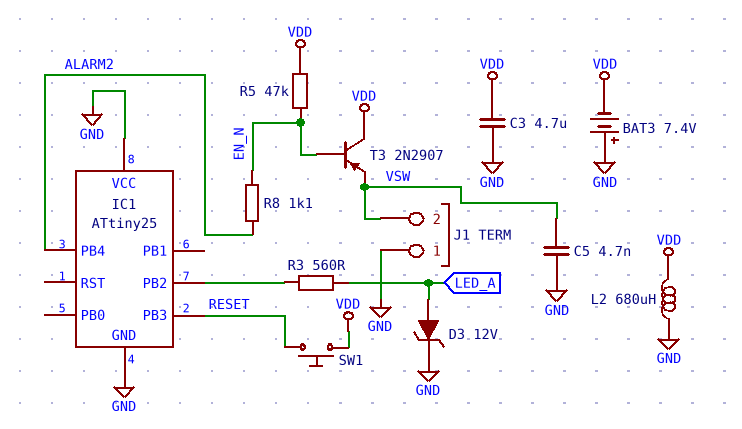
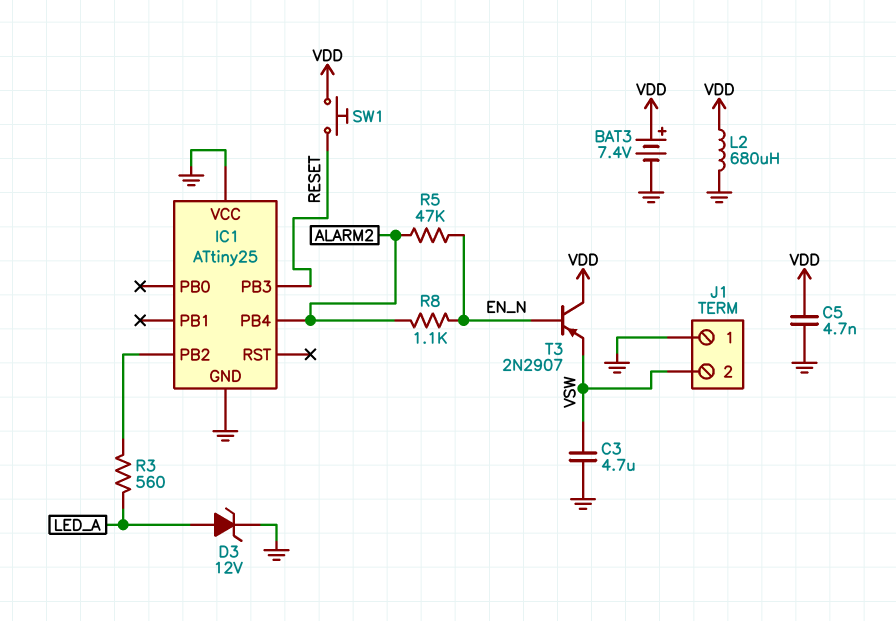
BAT3: 7.4V (plus GND, minus VDD) -> 7.4V (plus VDD, minus GND)
C3: 4.7uF (GND, VDD) -> 4.7uF (GND, VSW)
C5: 4.7nF (GND, VSW) -> 4.7nF (GND, VDD)
R5: 47k (EN_N, VDD) -> 47k (ALARM2, EN_N)

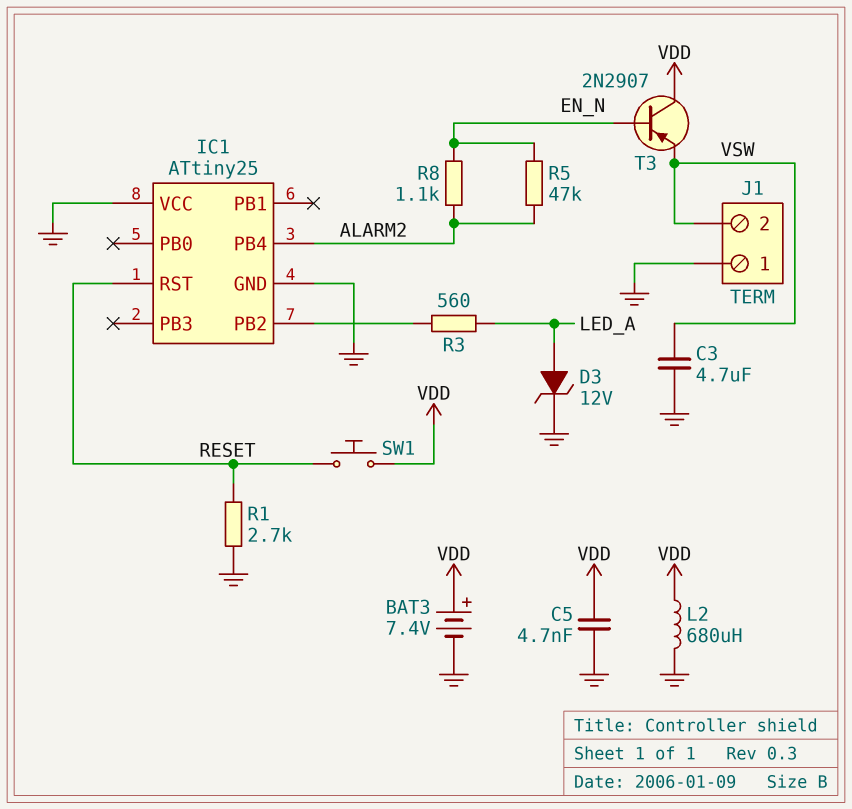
IC1 pin PB3: RESET -> none
IC1 pin RST: none -> RESET
R1: none -> 2.7k (GND, RESET)

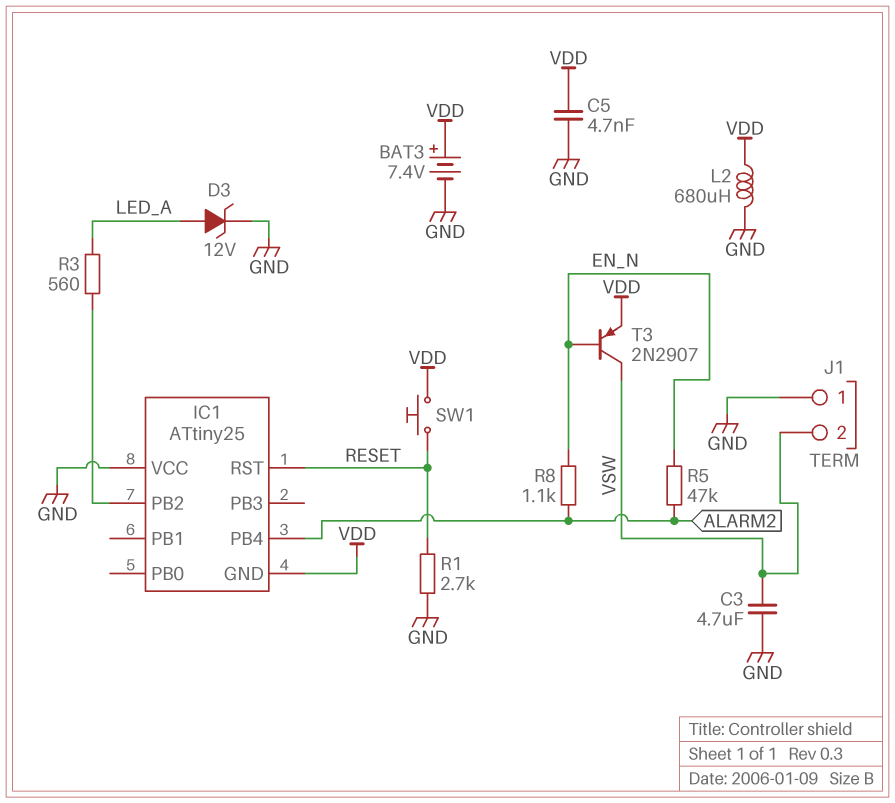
IC1 pin GND: GND -> VDD
T3: PNP 2N2907 (B EN_N, C VDD, E VSW) -> PNP 2N2907 (B EN_N, C VSW, E VDD)

